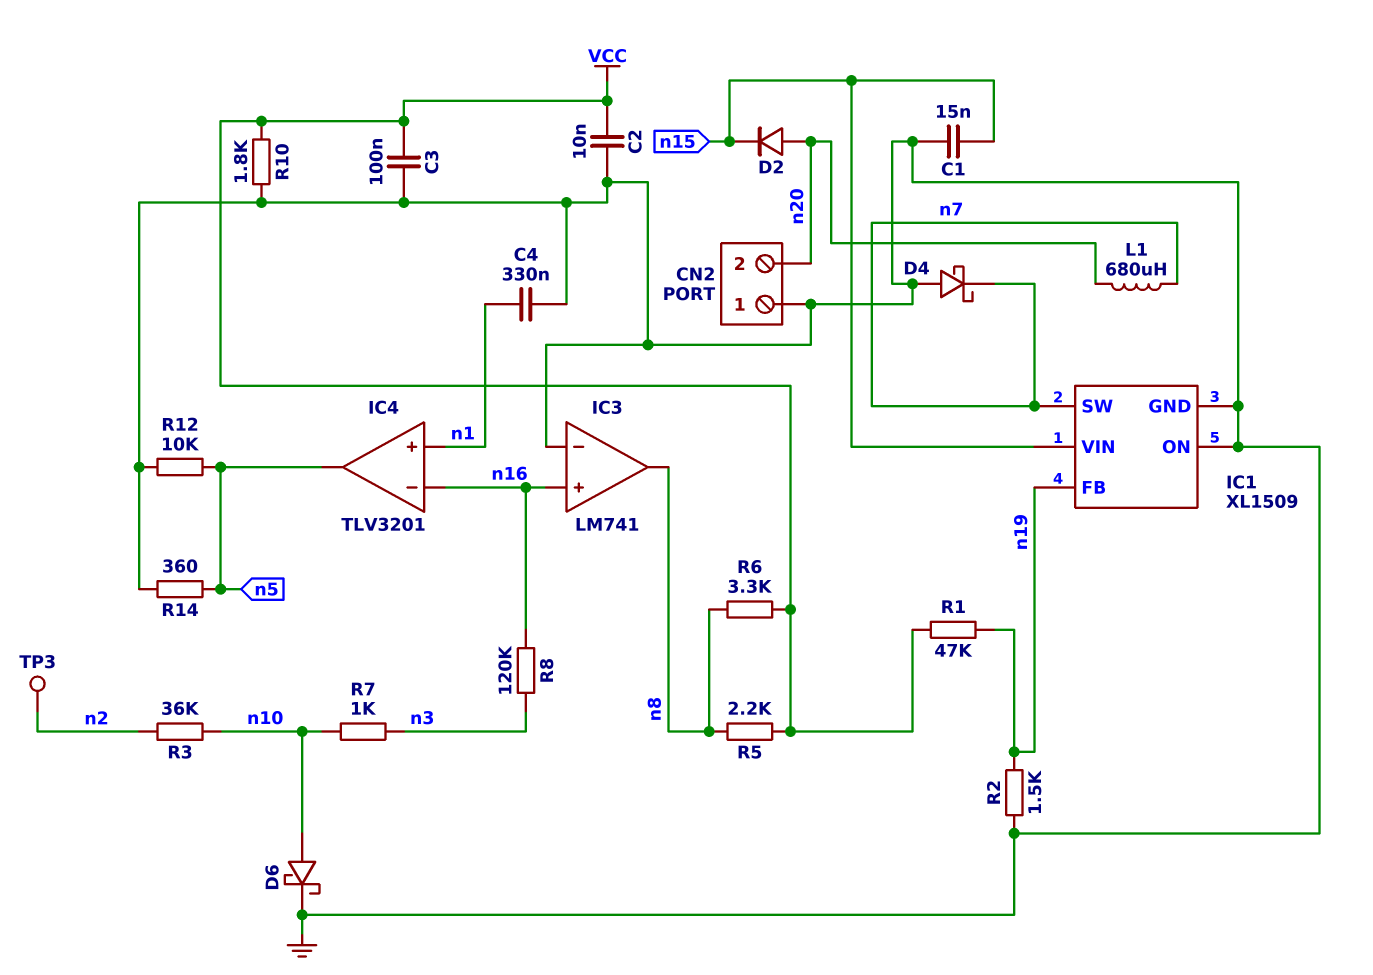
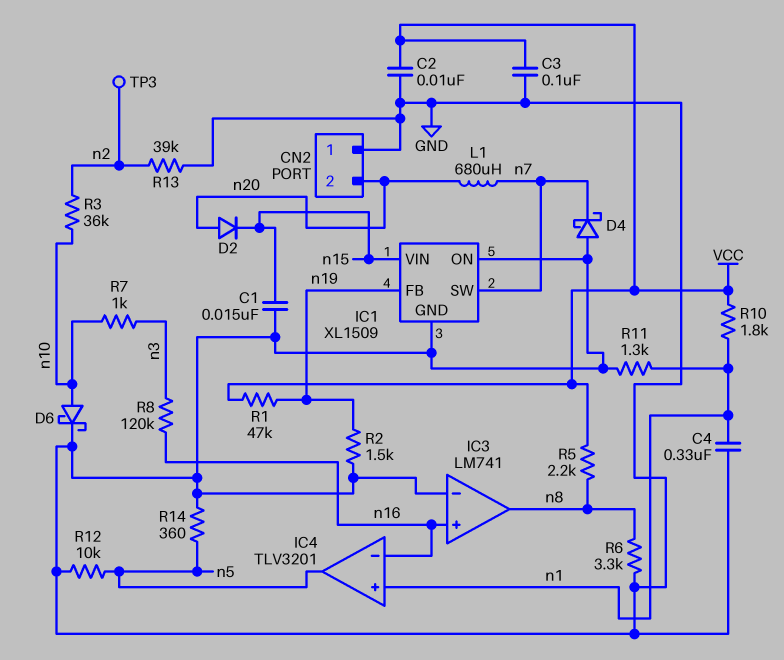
R6: 3.3k (VCC, n8) -> 3.3k (GND, n8)
R10: 1.8k (GND, VCC) -> 1.8k (VCC, n1)
R11: none -> 1.3k (GND, n1)
R13: none -> 39k (GND, n2)

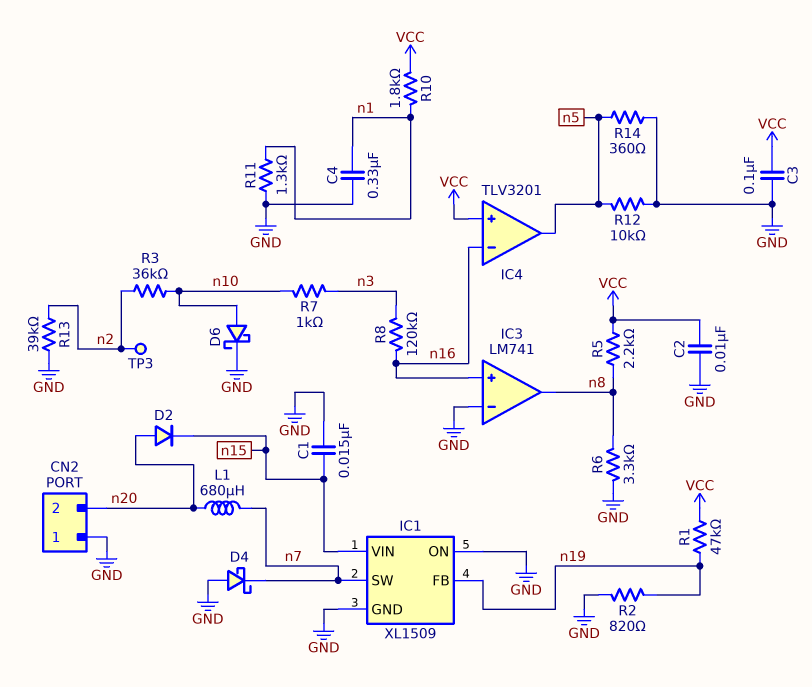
IC4 pin in+: n1 -> VCC
R2: 1.5k (GND, n19) -> 820 (GND, n19)

